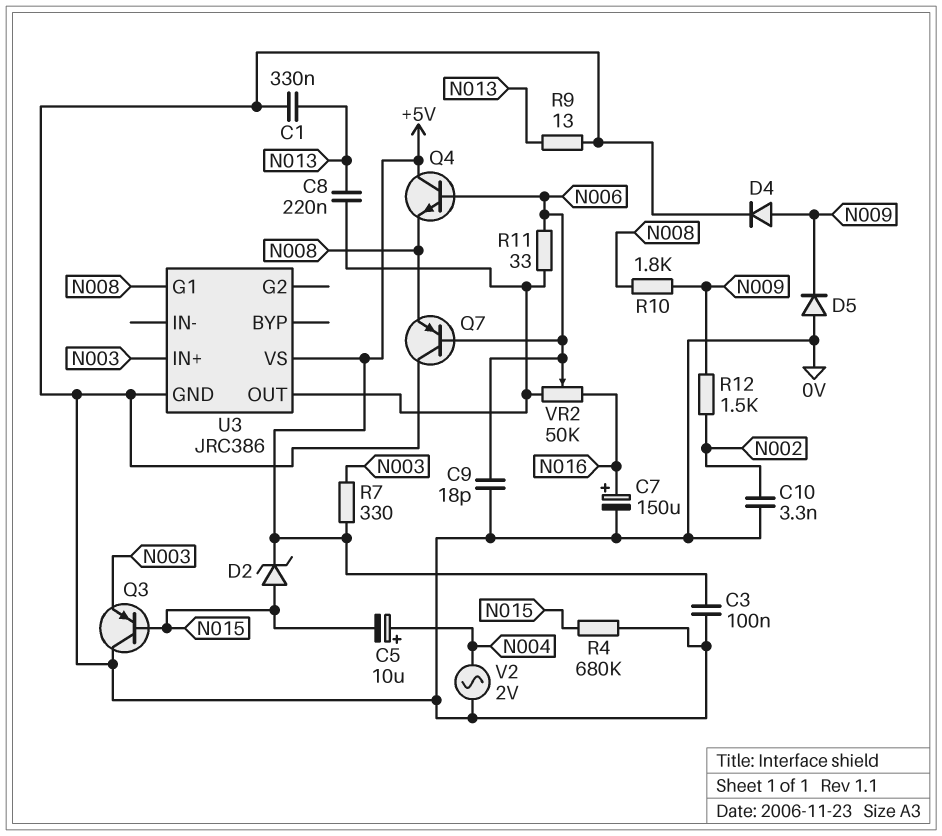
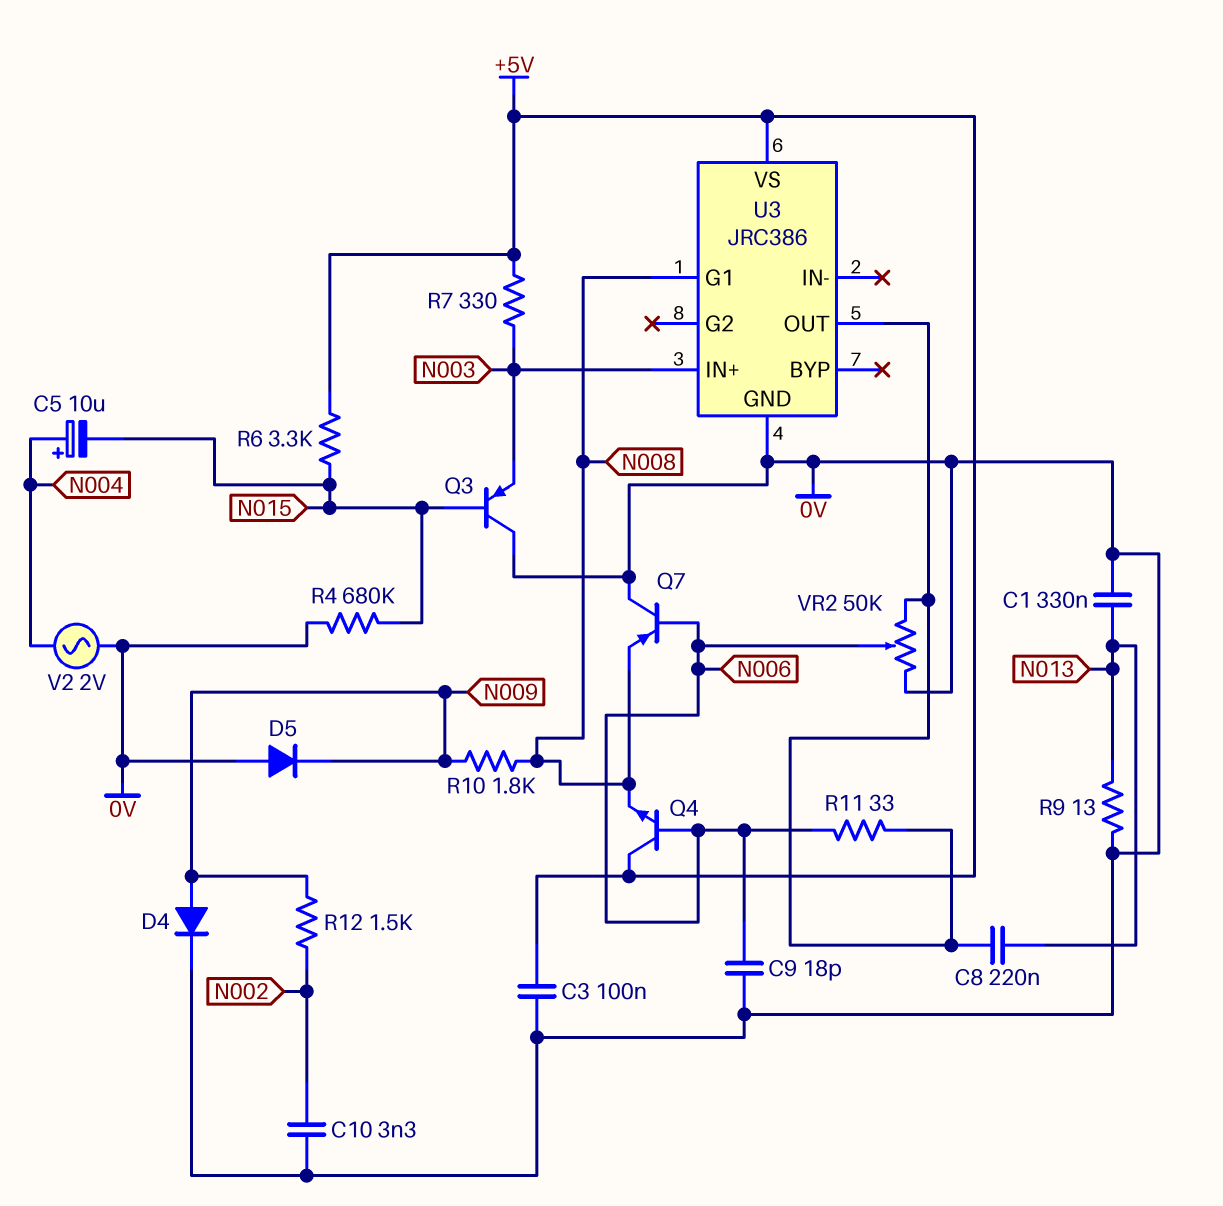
C7: 150uF (plus N016, minus 0V) -> none
D2: zener (A N015, K +5V) -> none
R6: none -> 3.3k (+5V, N015)
VR2: 50k (N016, U3/OUT, wiper N006) -> 50k (0V, U3/OUT, wiper N006)

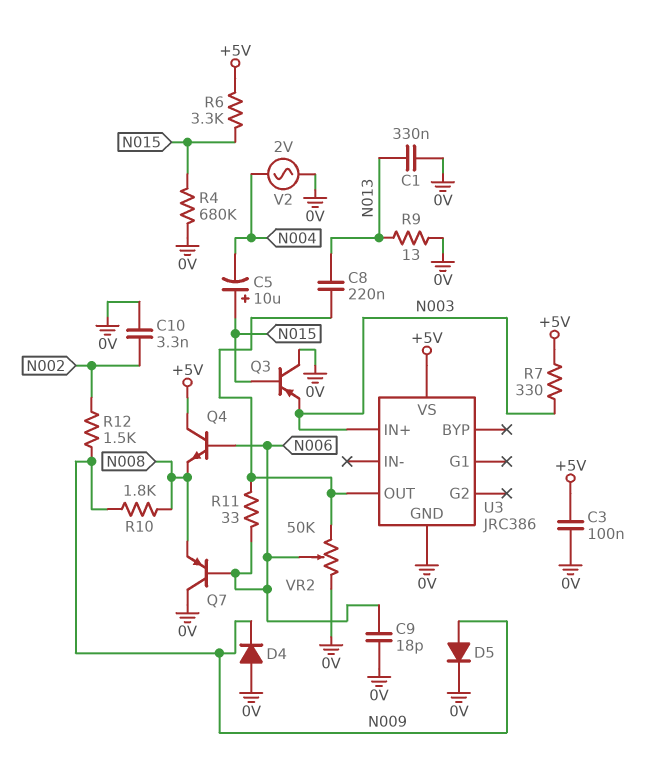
C5: 10uF (plus N004, minus N015) -> 10uF (plus N015, minus N004)
D4: diode (A N009, K 0V) -> diode (A 0V, K N009)
D5: diode (A 0V, K N009) -> diode (A N009, K 0V)
U3 pin G1: N008 -> none

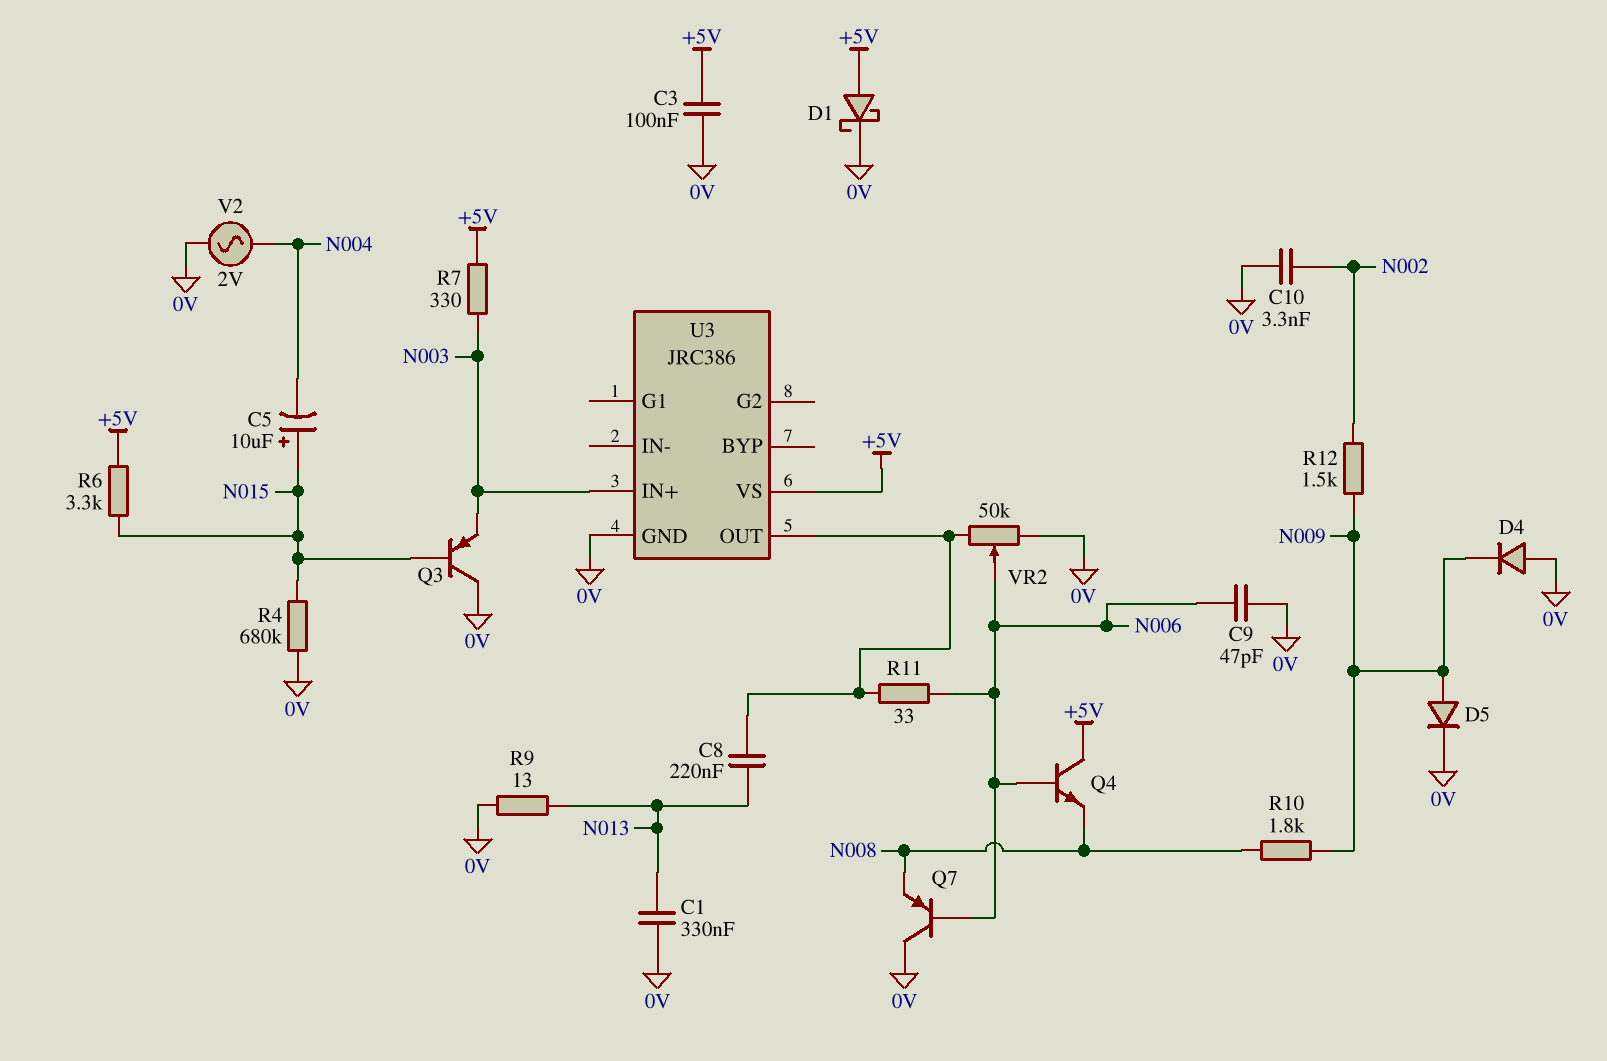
C9: 18pF (0V, N006) -> 47pF (0V, N006)
D1: none -> schottky (A +5V, K 0V)

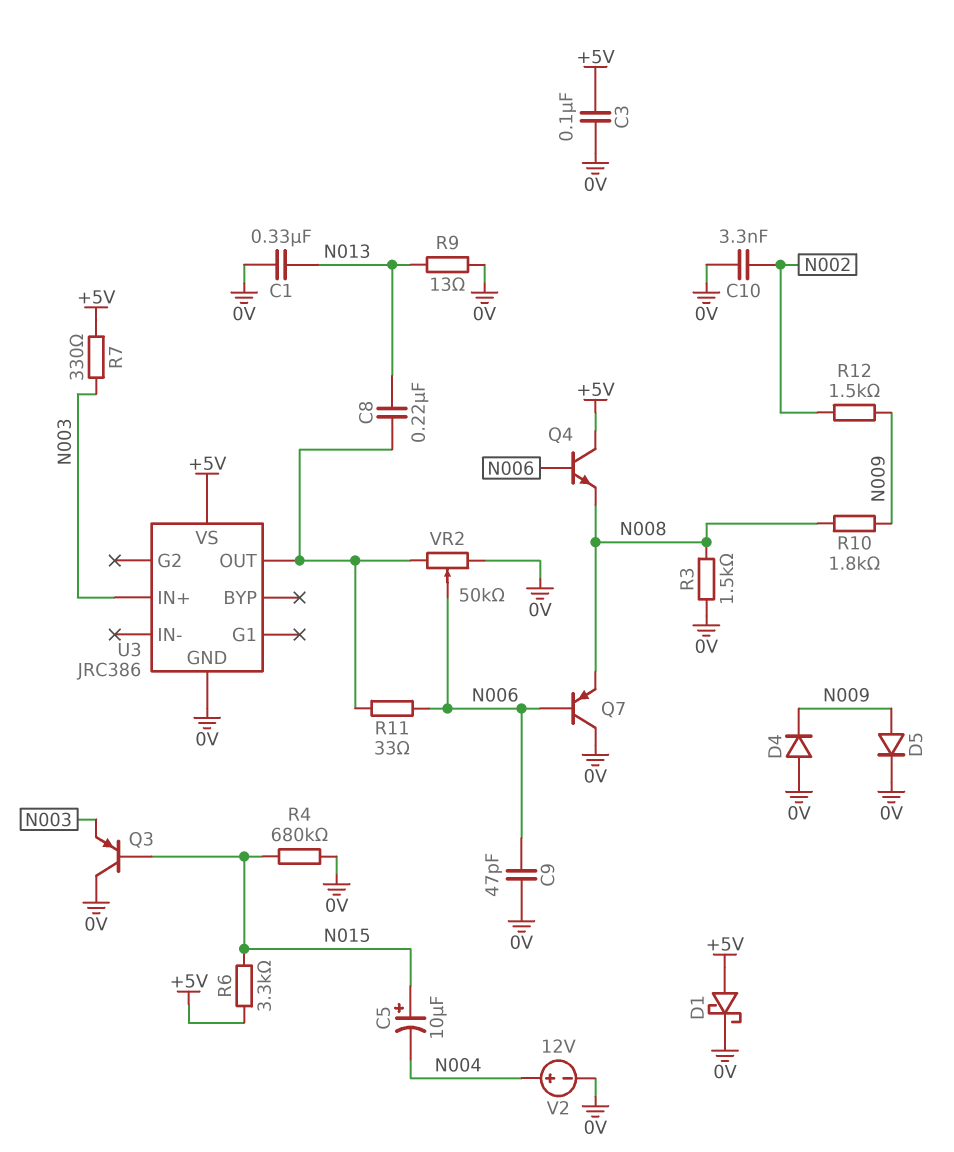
R3: none -> 1.5k (0V, N008)
V2: AC 2V (0V, N004) -> 12V (plus N004, minus 0V)

